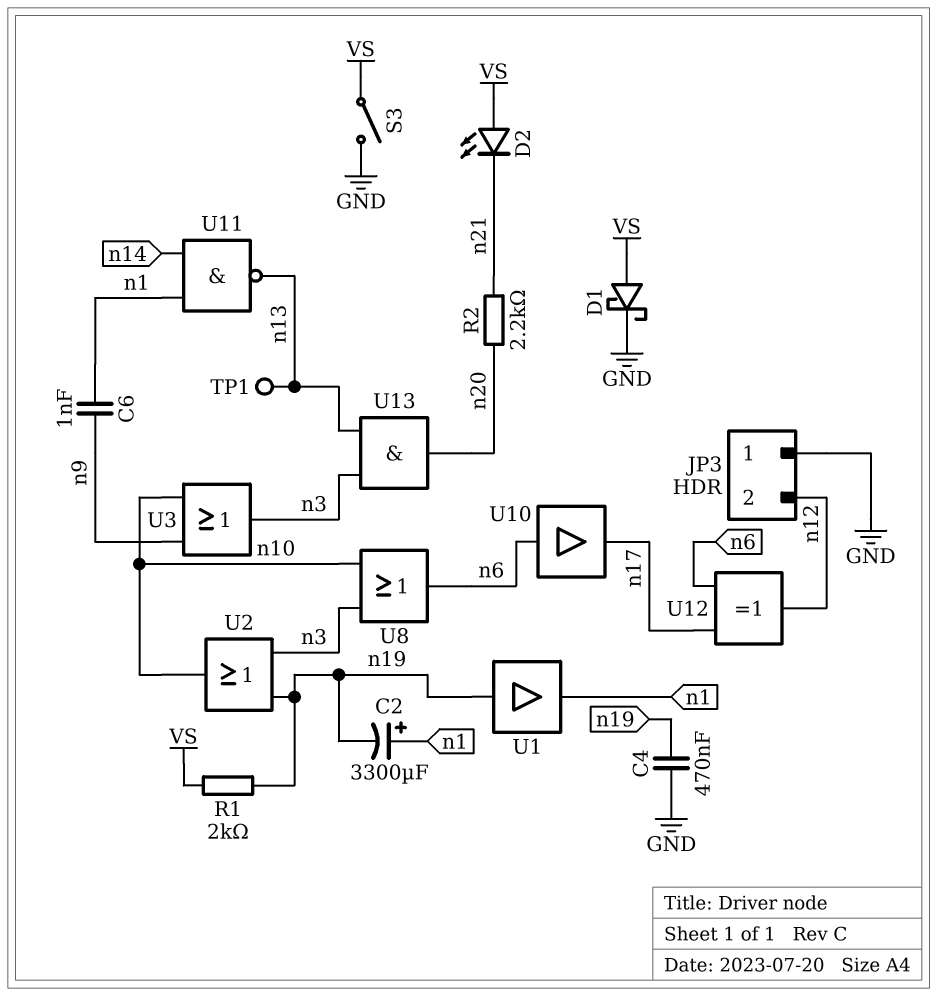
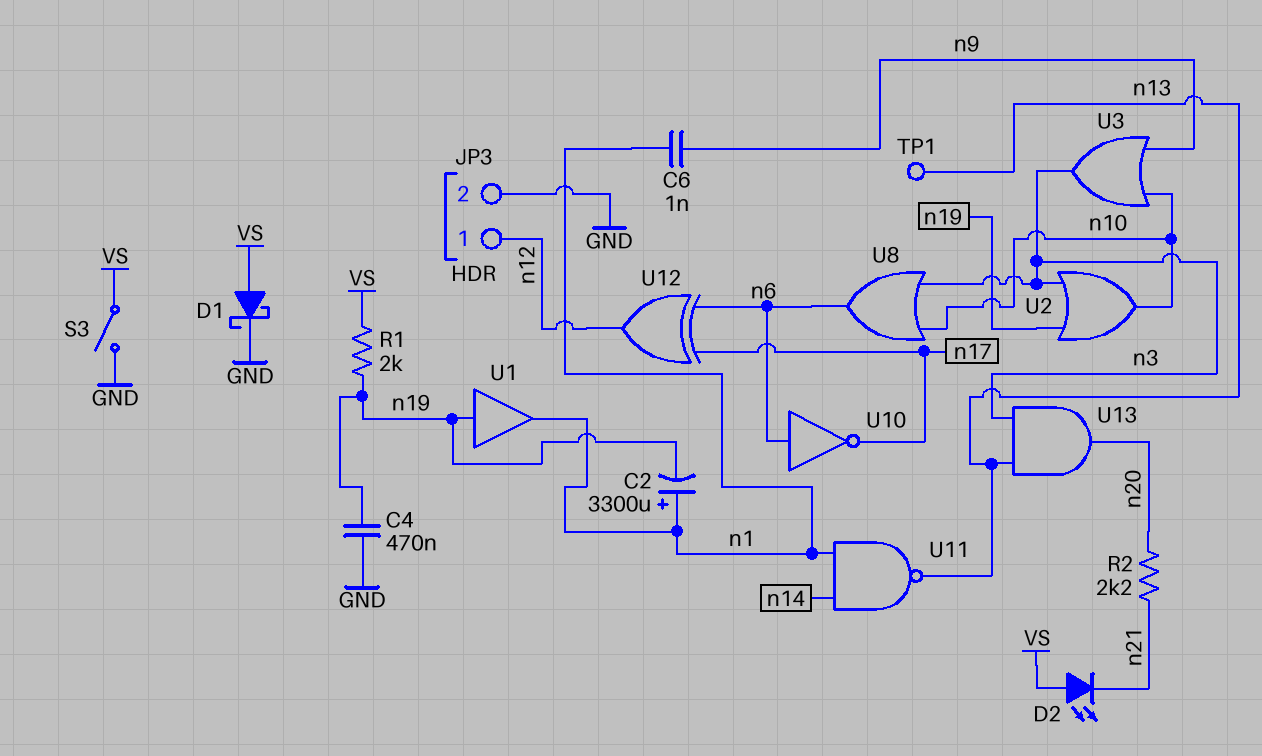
JP3 pin 1: GND -> n12
JP3 pin 2: n12 -> GND
U10: buffer (in n6, out n17) -> NOT (in n6, out n17)

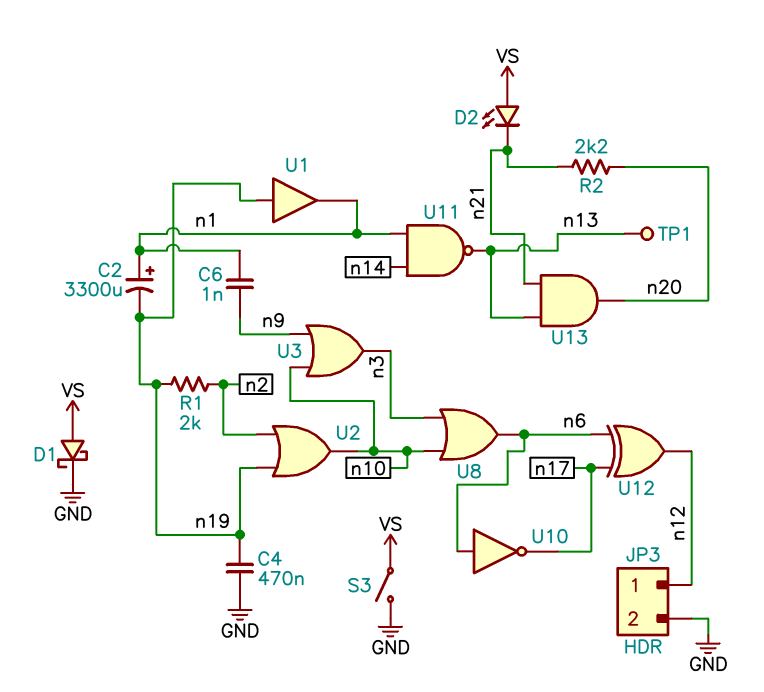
R1: 2k (VS, n19) -> 2k (n2, n19)
U2: OR (in n3, in n19, out n10) -> OR (in n2, in n19, out n10)
U13: AND (in n3, in n13, out n20) -> AND (in n13, in n21, out n20)

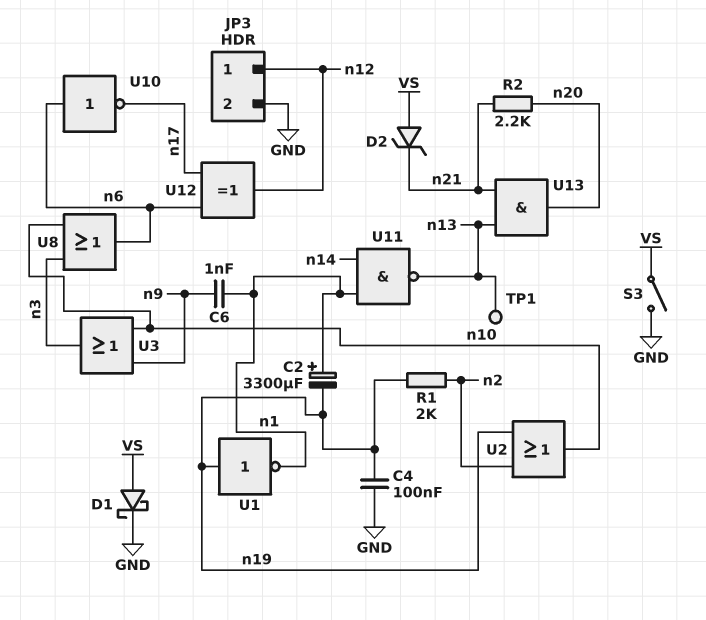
C4: 470nF (GND, n19) -> 100nF (GND, n19)
D2: LED (A VS, K n21) -> zener (A VS, K n21)
U1: buffer (in n19, out n1) -> NOT (in n19, out n1)

